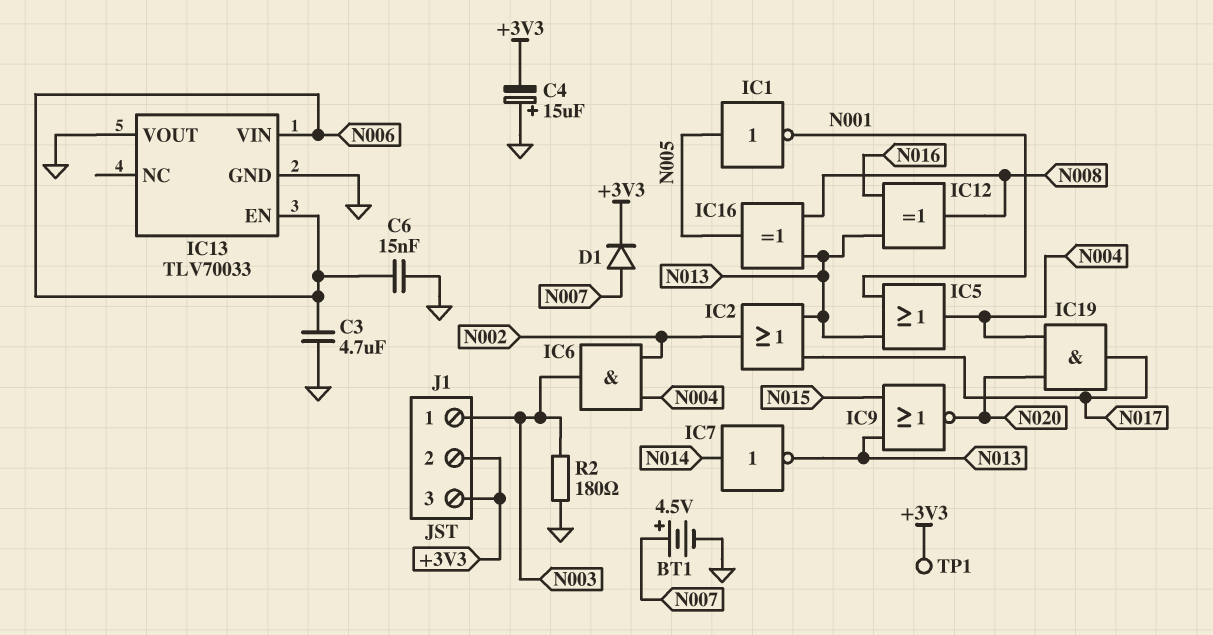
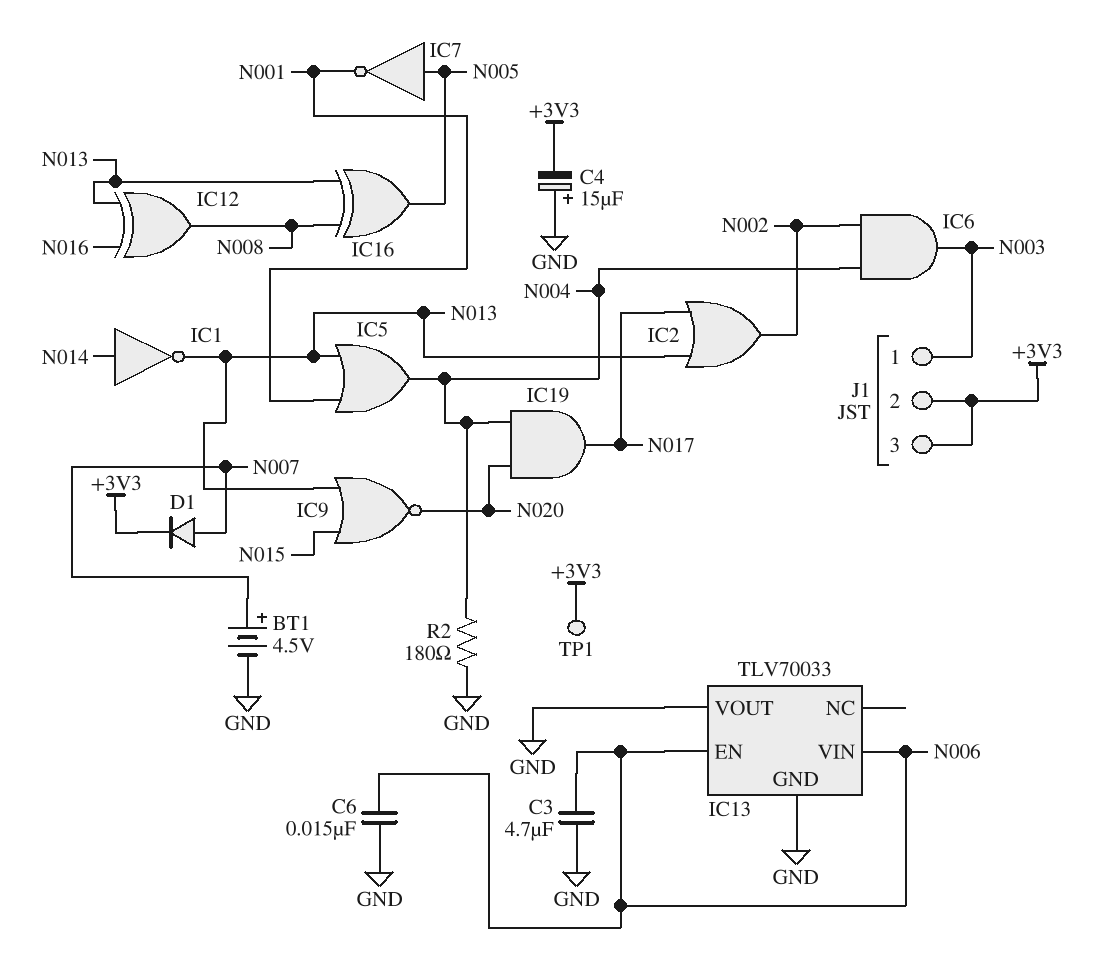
IC1: NOT (in N005, out N001) -> NOT (in N014, out N013)
IC7: NOT (in N014, out N013) -> NOT (in N005, out N001)
R2: 180 (GND, N003) -> 180 (GND, N004)

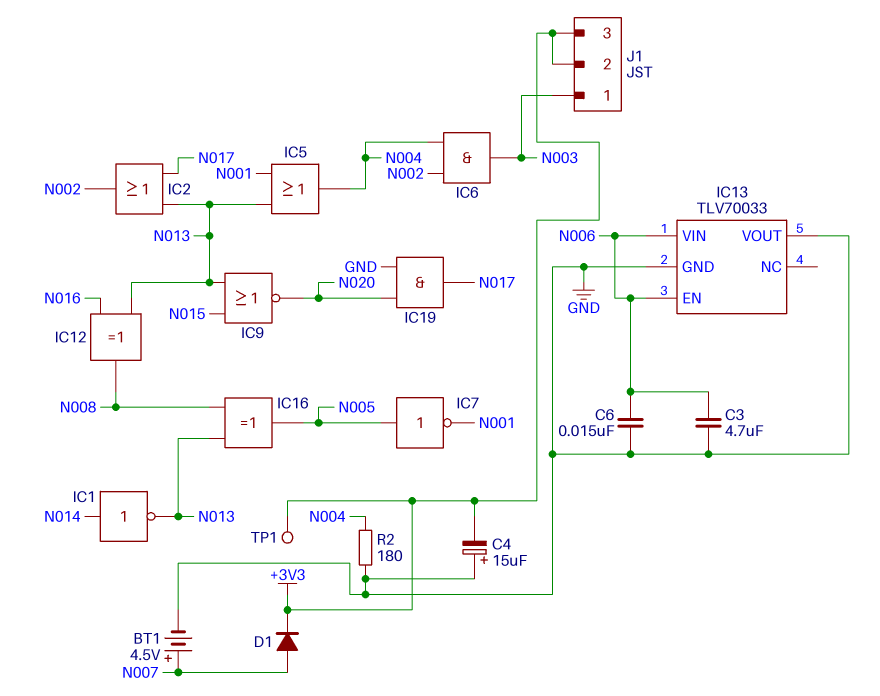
IC19: AND (in N004, in N020, out N017) -> AND (in GND, in N020, out N017)

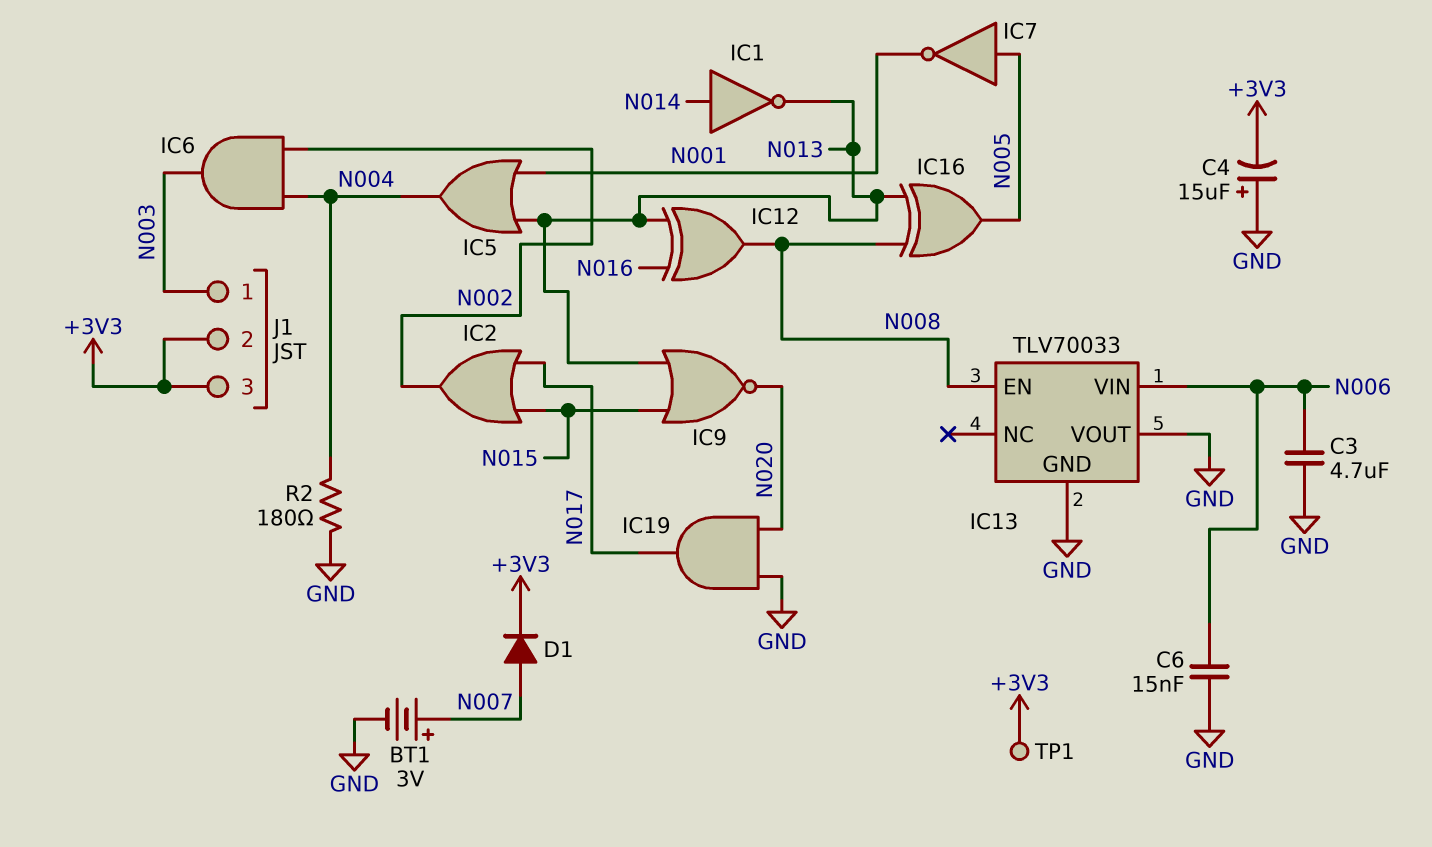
BT1: 4.5V (plus N007, minus GND) -> 3V (plus N007, minus GND)
IC2: OR (in N013, in N017, out N002) -> OR (in N015, in N017, out N002)
IC13 pin EN: N006 -> N008

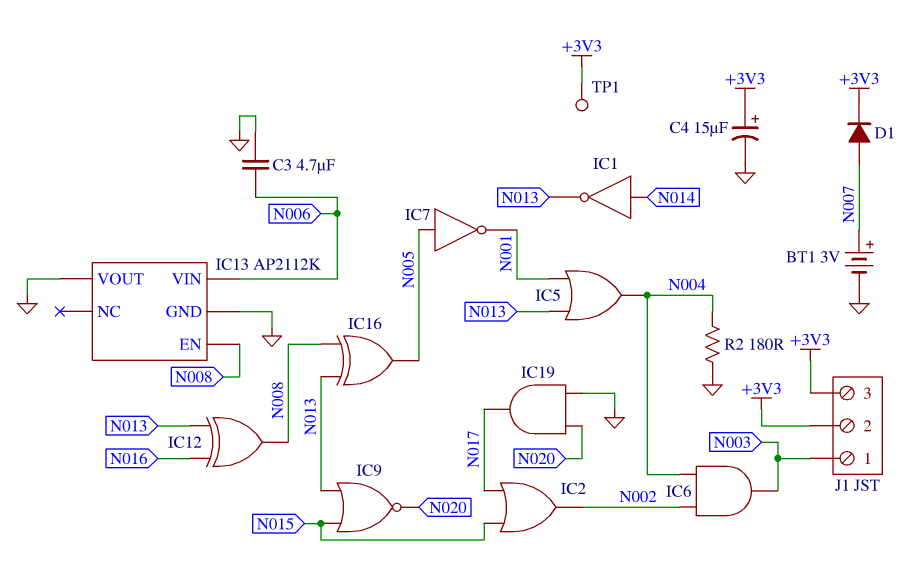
C4: 15uF (plus GND, minus +3V3) -> 15uF (plus +3V3, minus GND)
C6: 15nF (GND, N006) -> none
IC13: TLV70033 -> AP2112K

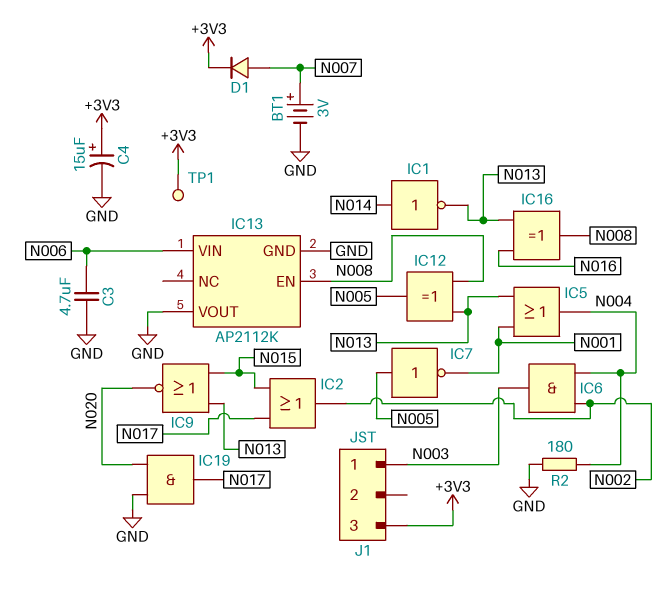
IC12: XOR (in N013, in N016, out N008) -> XOR (in N008, in N013, out N005)
IC16: XOR (in N008, in N013, out N005) -> XOR (in N013, in N016, out N008)
J1 pin 2: +3V3 -> none

